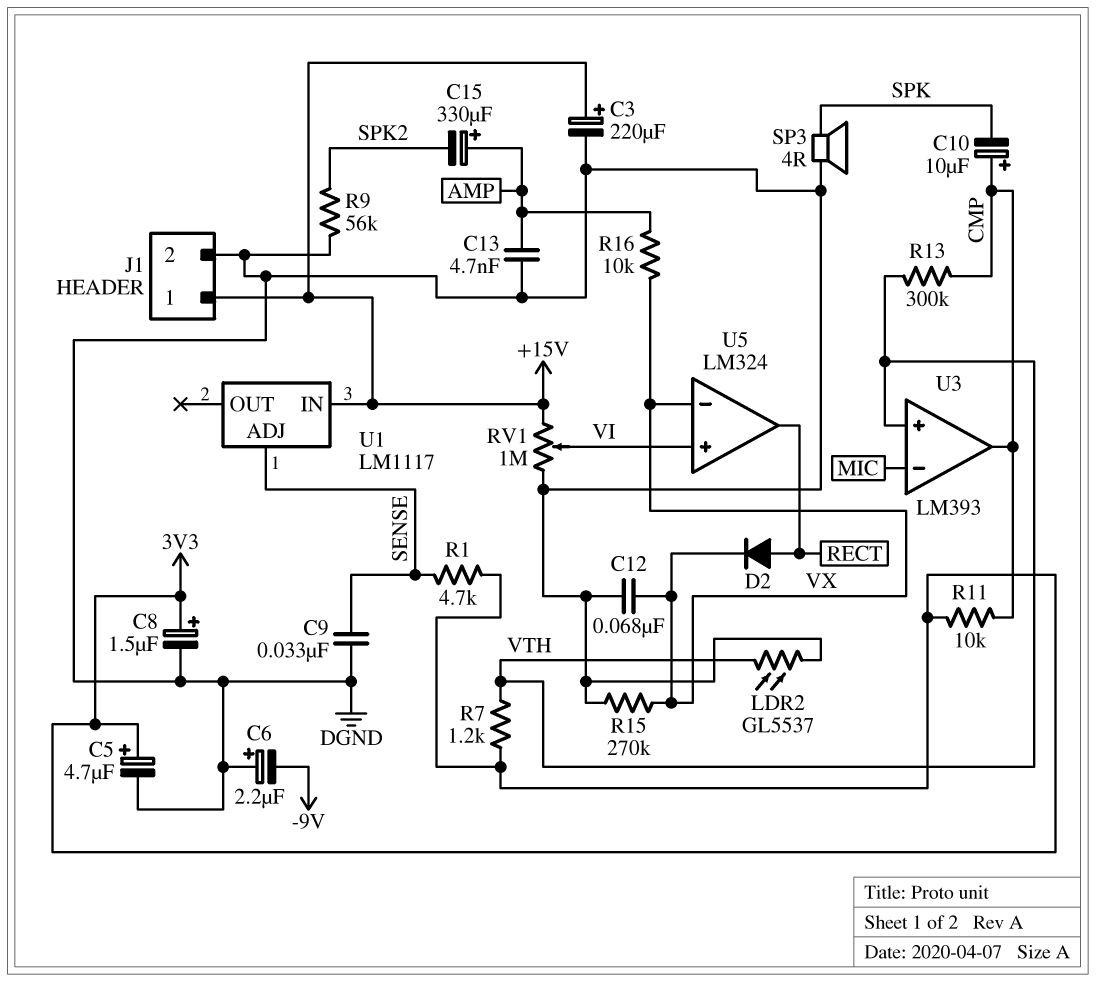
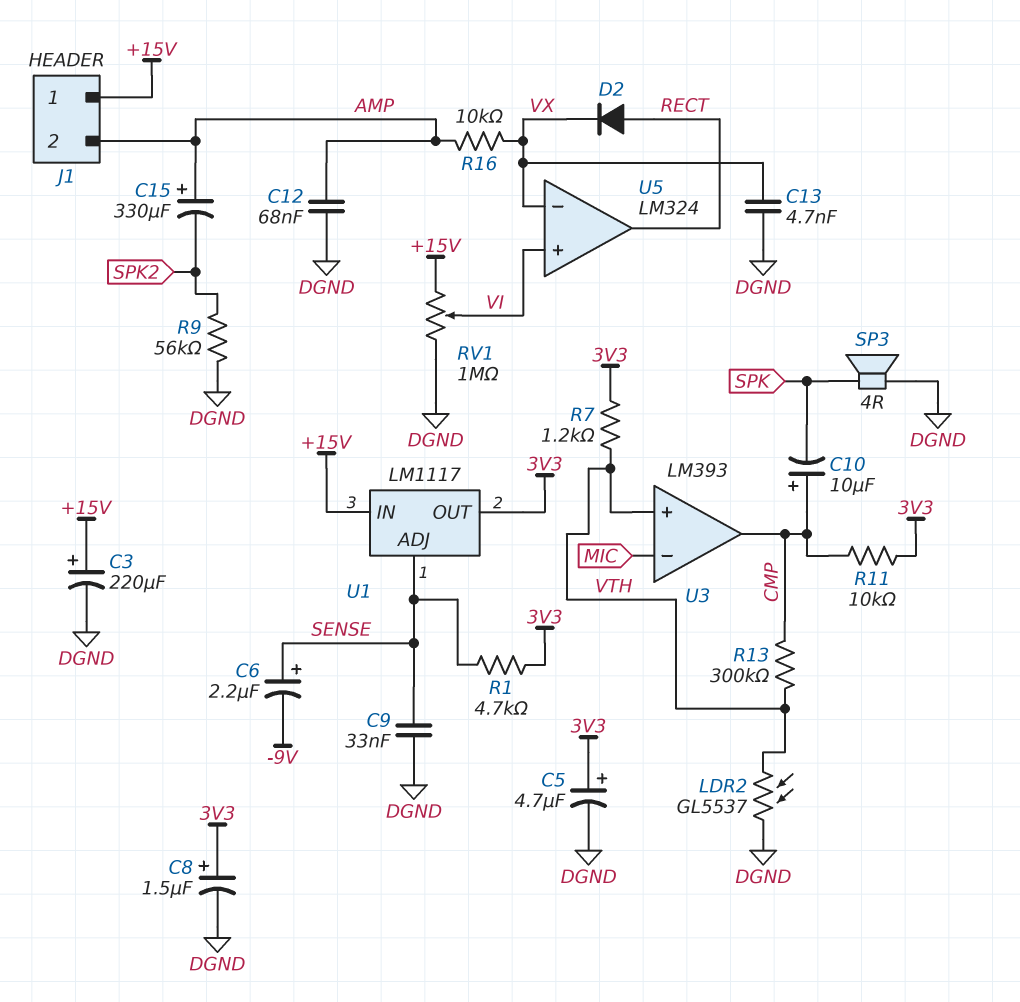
C6: 2.2uF (plus DGND, minus -9V) -> 2.2uF (plus SENSE, minus -9V)
C12: 68nF (DGND, VX) -> 68nF (AMP, DGND)
C13: 4.7nF (AMP, DGND) -> 4.7nF (DGND, VX)
J1 pin 2: DGND -> AMP
R15: 270k (DGND, VX) -> none
U1 pin OUT: none -> 3V3

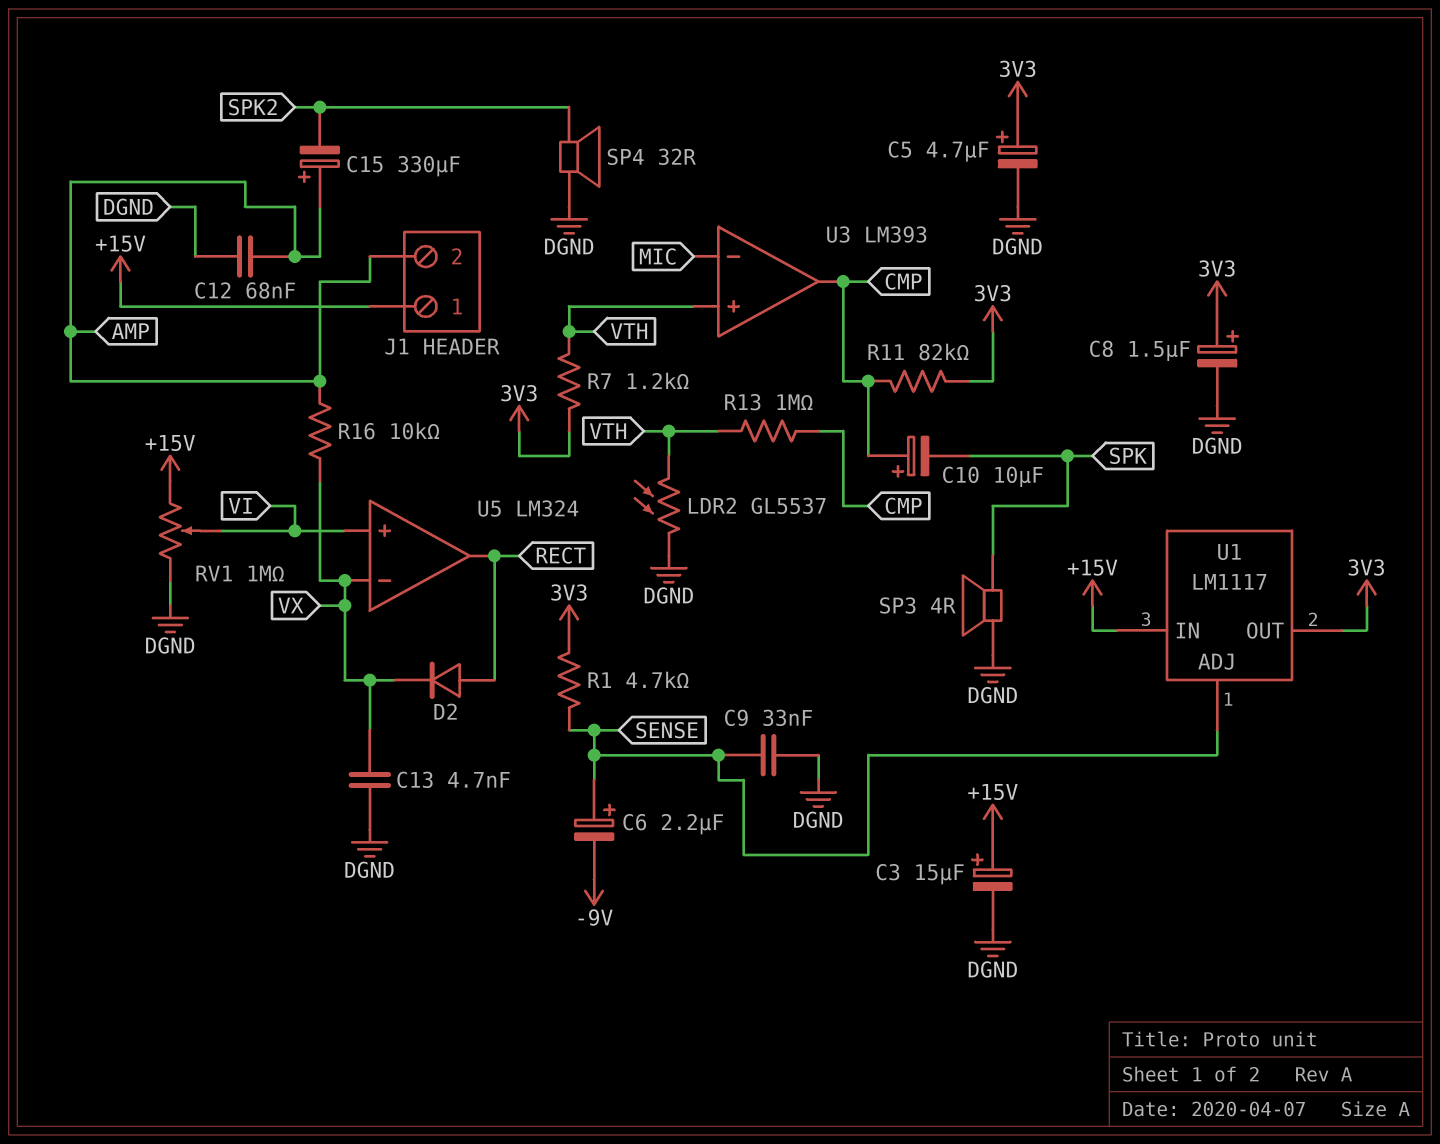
C3: 220uF (plus +15V, minus DGND) -> 15uF (plus +15V, minus DGND)
R9: 56k (DGND, SPK2) -> none
R11: 10k (3V3, CMP) -> 82k (3V3, CMP)
R13: 300k (CMP, VTH) -> 1M (CMP, VTH)
SP4: none -> speaker 32R (DGND, SPK2)

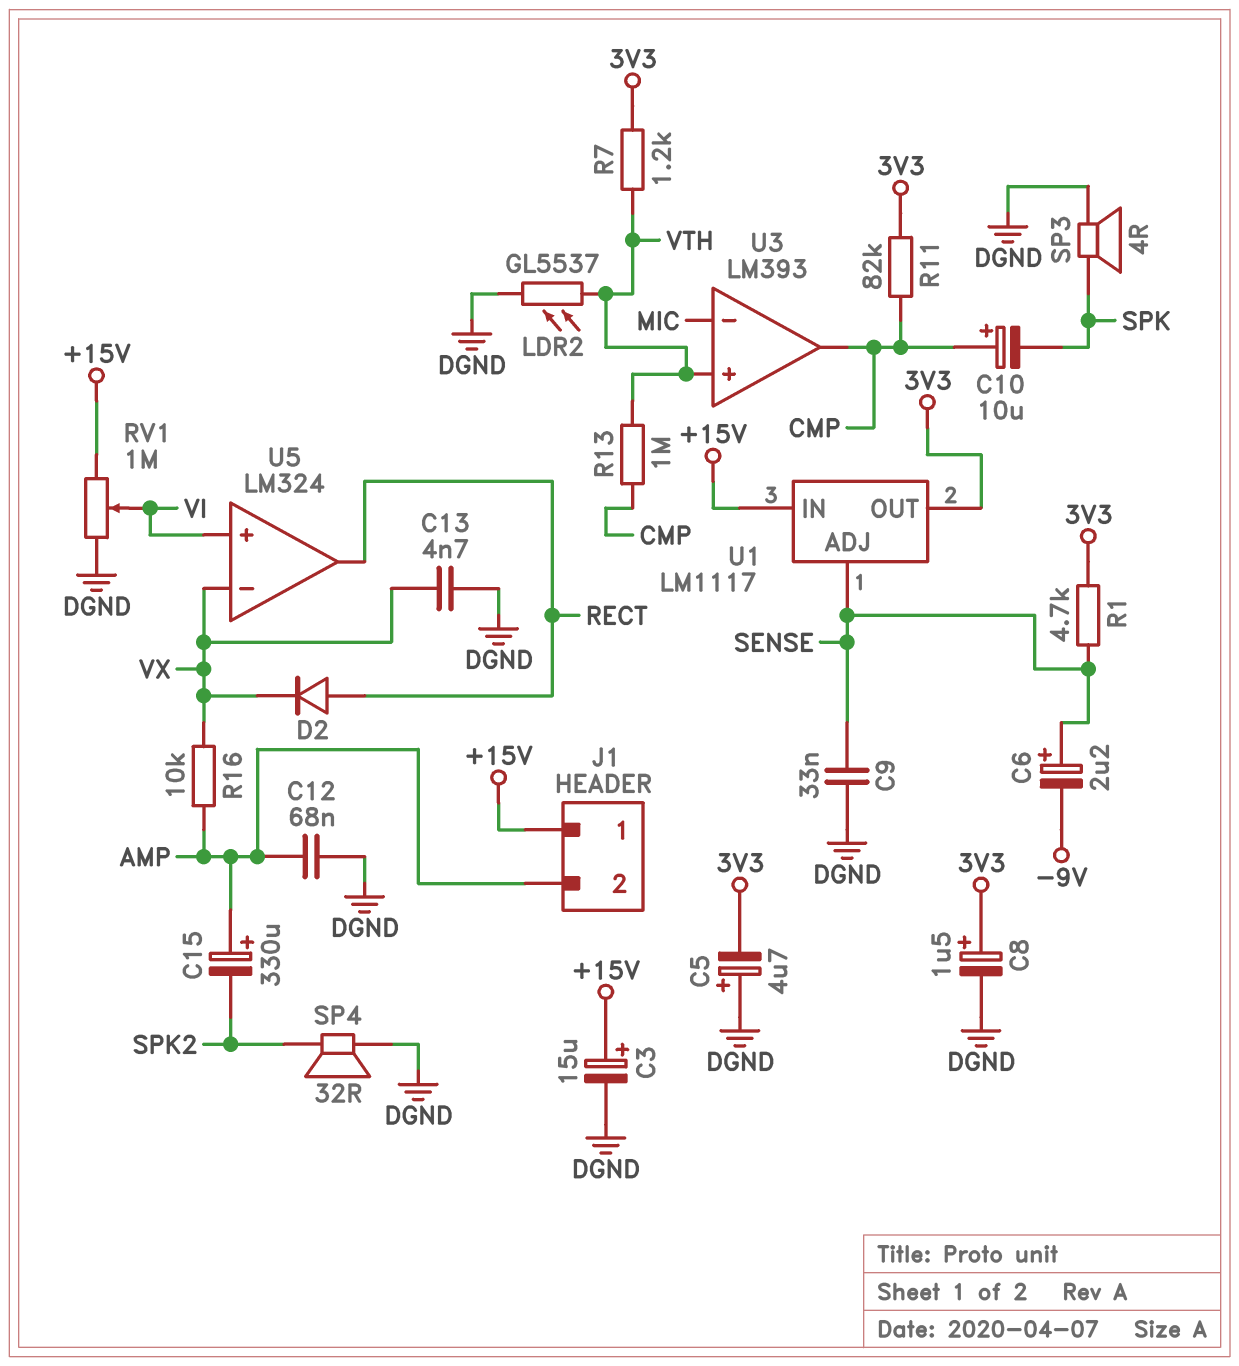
C5: 4.7uF (plus 3V3, minus DGND) -> 4.7uF (plus DGND, minus 3V3)

